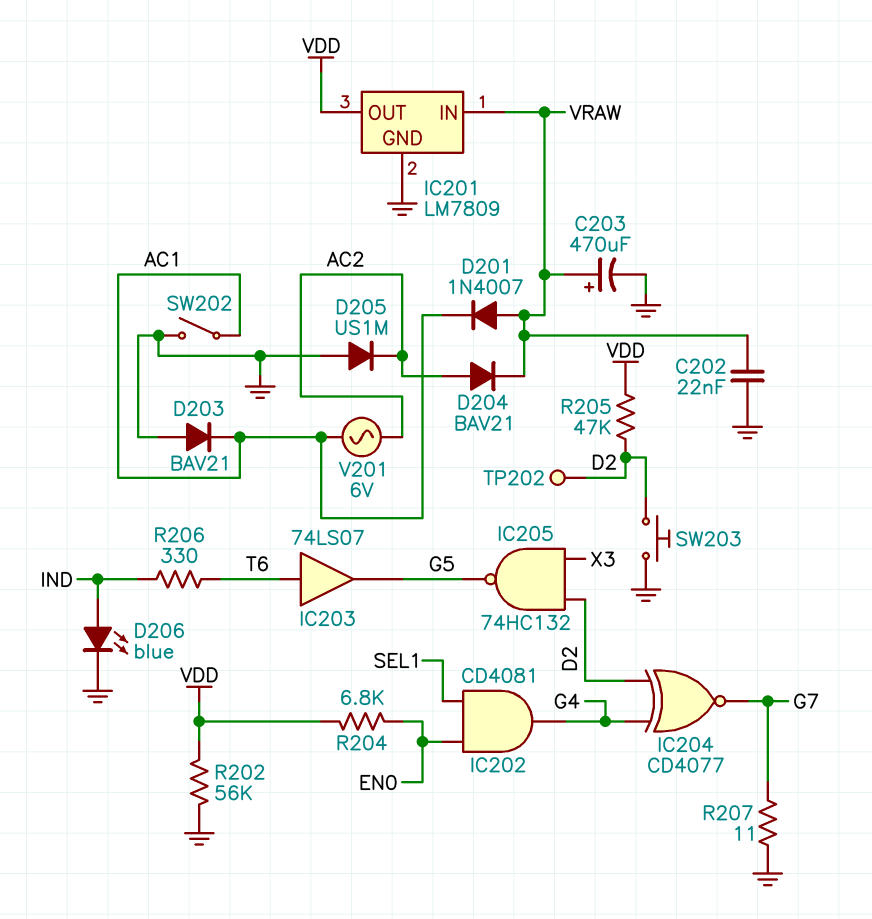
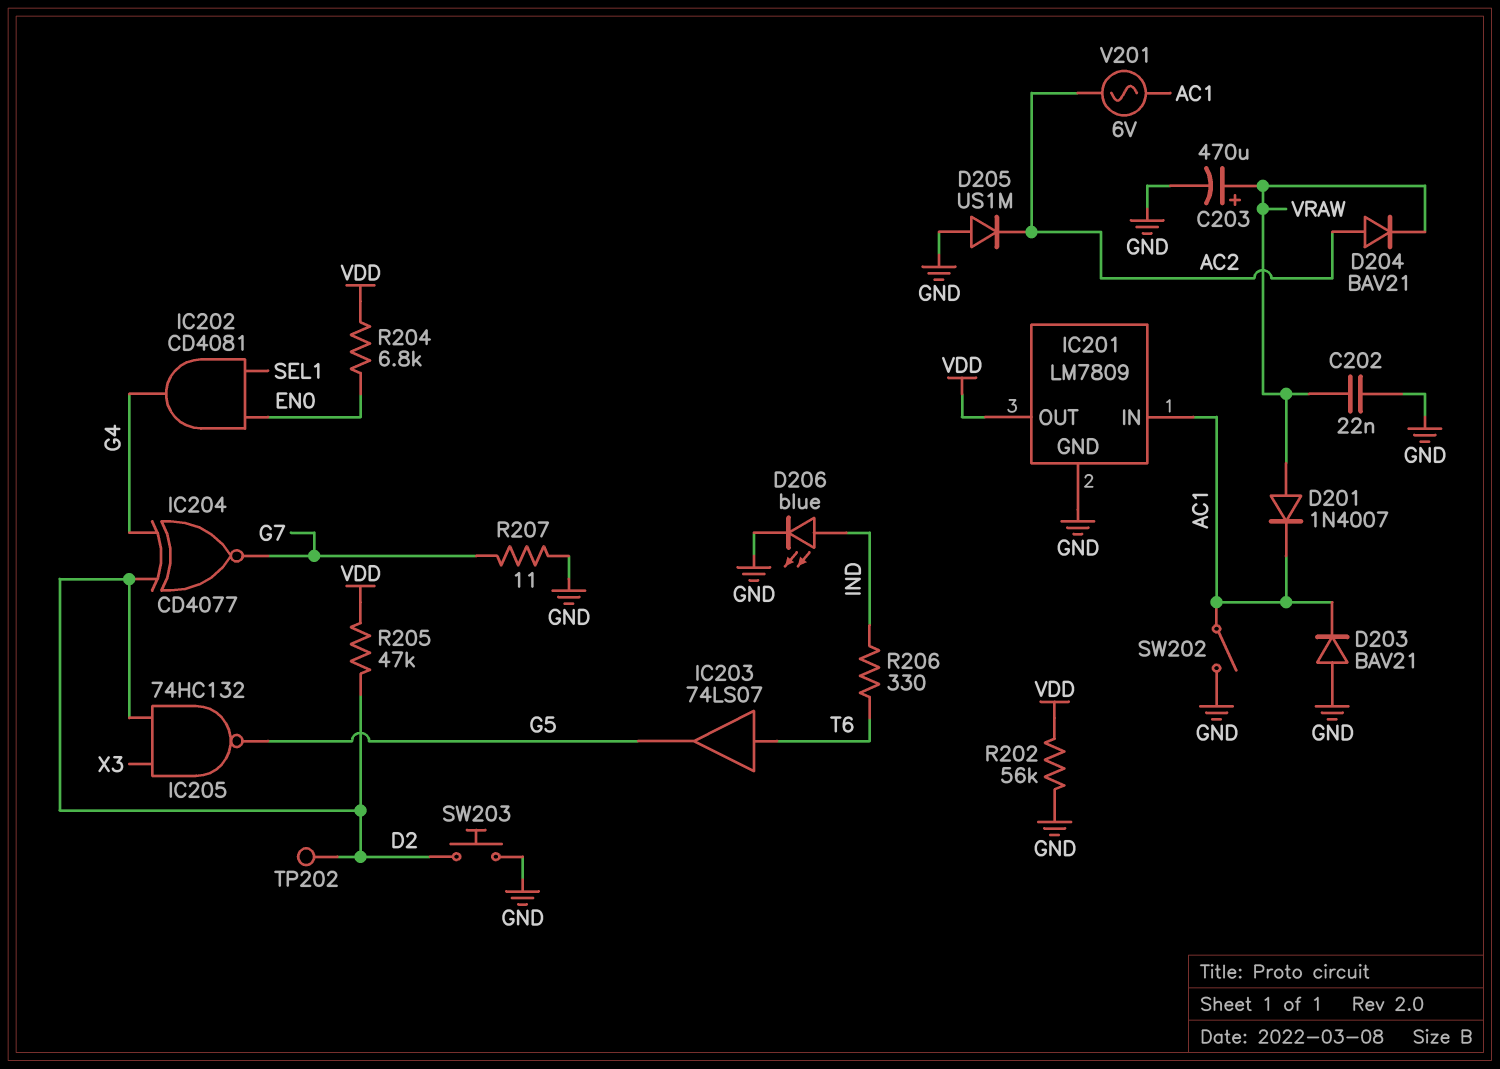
IC201 pin IN: VRAW -> AC1

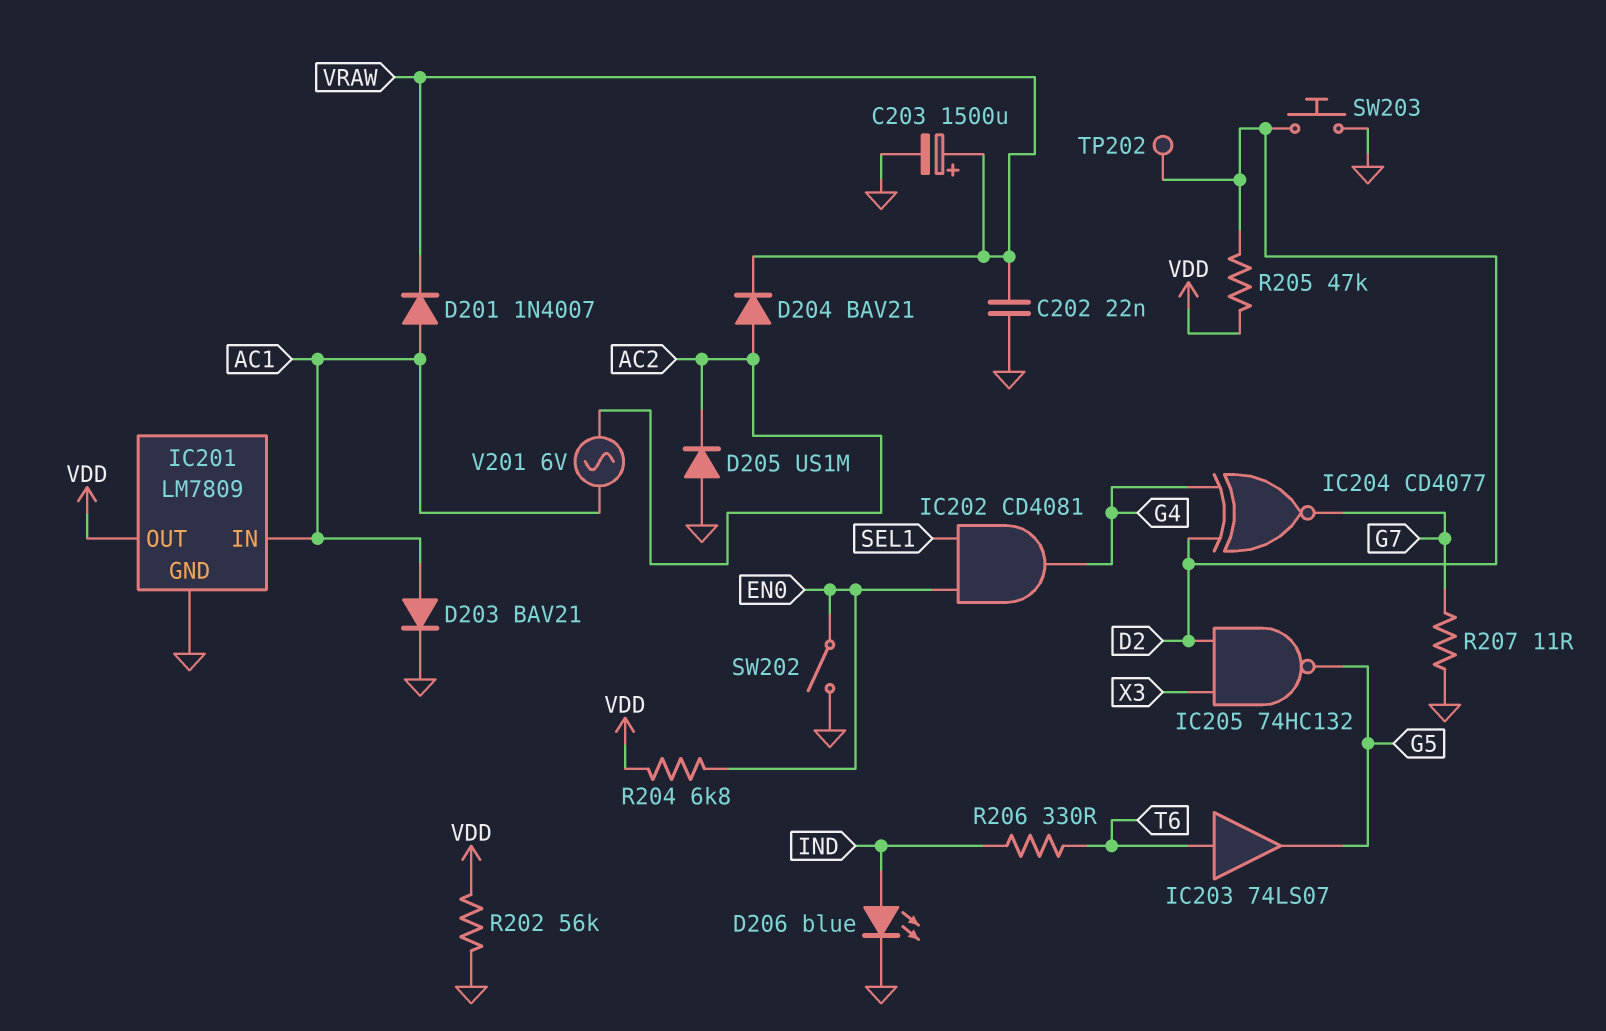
C203: 470uF (plus VRAW, minus GND) -> 1500uF (plus VRAW, minus GND)
D201: diode 1N4007 (A VRAW, K AC1) -> diode 1N4007 (A AC1, K VRAW)
D203: diode BAV21 (A GND, K AC1) -> diode BAV21 (A AC1, K GND)
SW202: switch (AC1, GND) -> switch (EN0, GND)

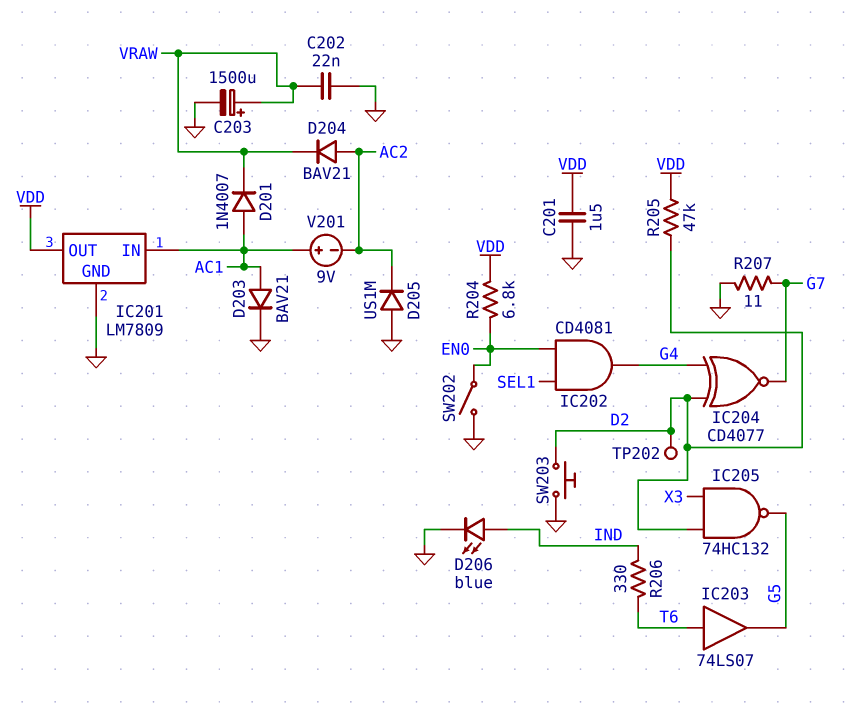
C201: none -> 1.5uF (GND, VDD)
R202: 56k (GND, VDD) -> none
V201: AC 6V (AC1, AC2) -> 9V (plus AC1, minus AC2)

